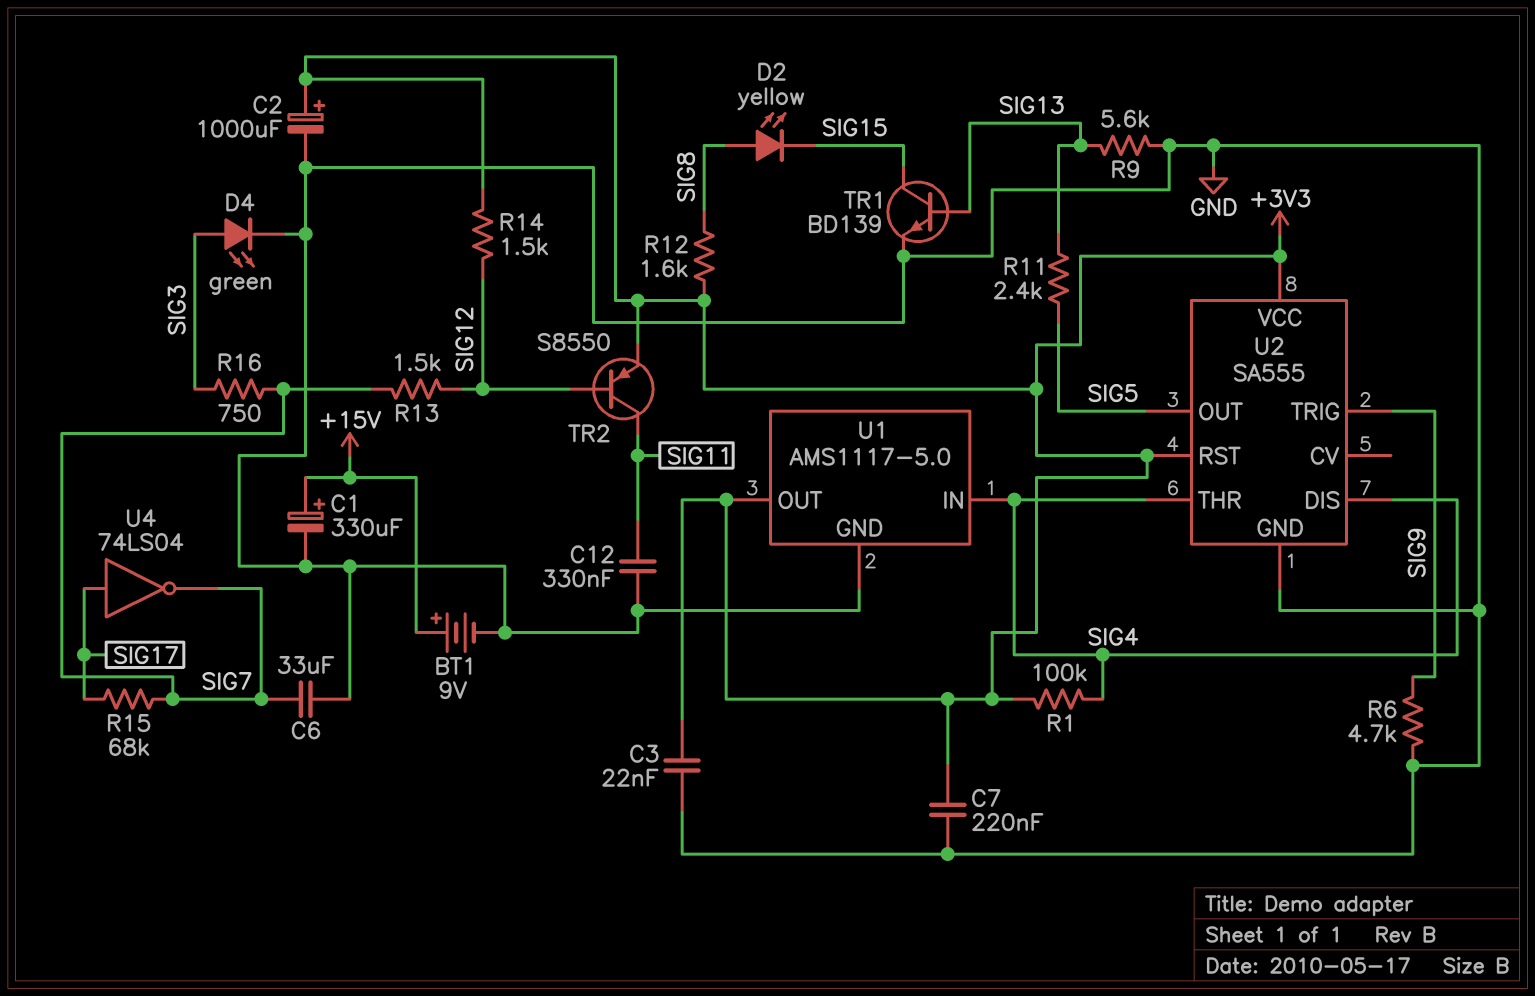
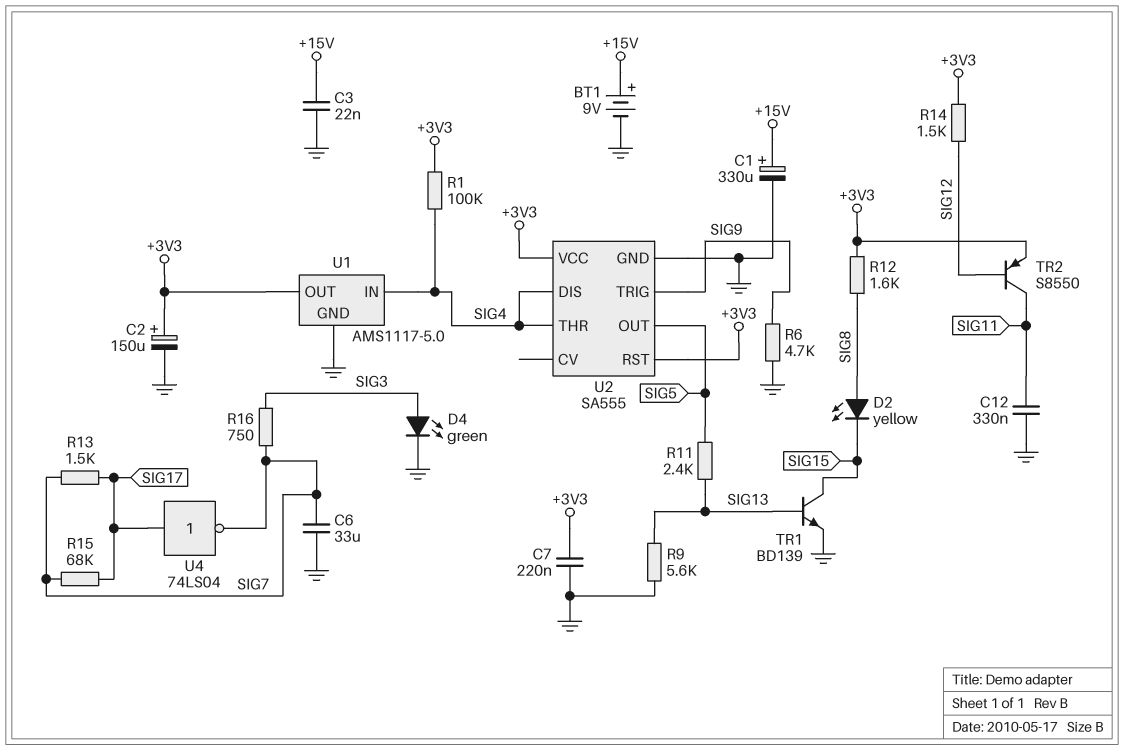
C2: 1000uF (plus +3V3, minus GND) -> 150uF (plus +3V3, minus GND)
C3: 22nF (+3V3, GND) -> 22nF (+15V, GND)
R13: 1.5k (SIG7, SIG12) -> 1.5k (SIG7, SIG17)

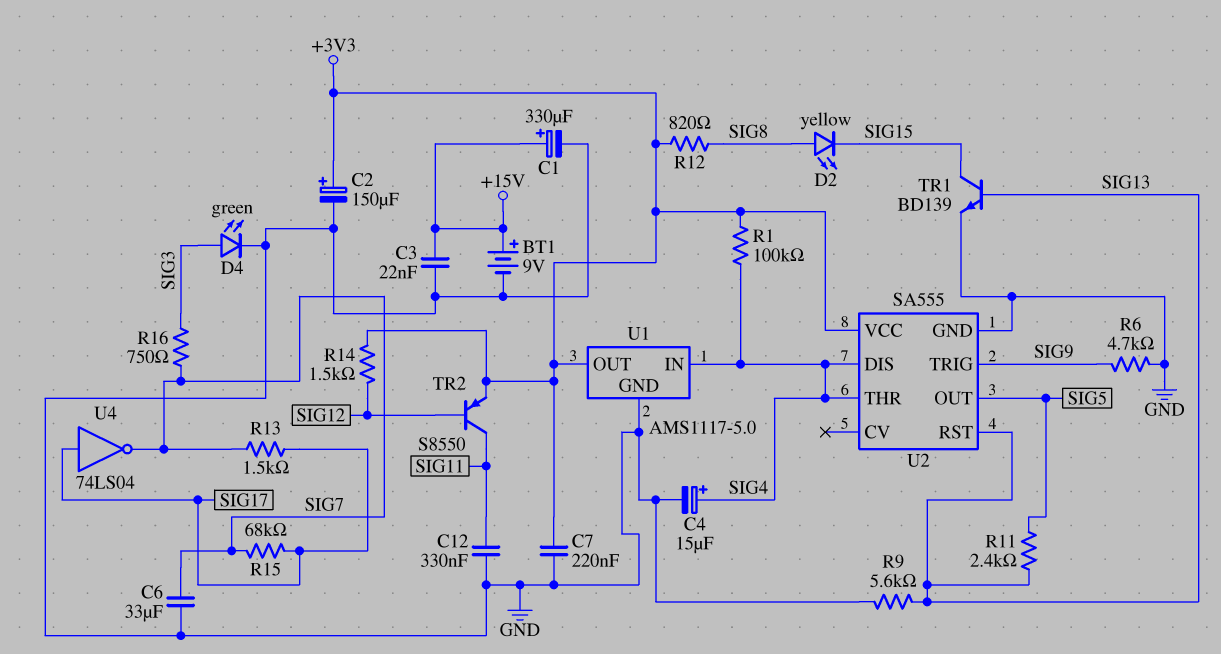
C4: none -> 15uF (plus SIG4, minus GND)
R12: 1.6k (+3V3, SIG8) -> 820 (+3V3, SIG8)
U2 pin RST: +3V3 -> SIG13

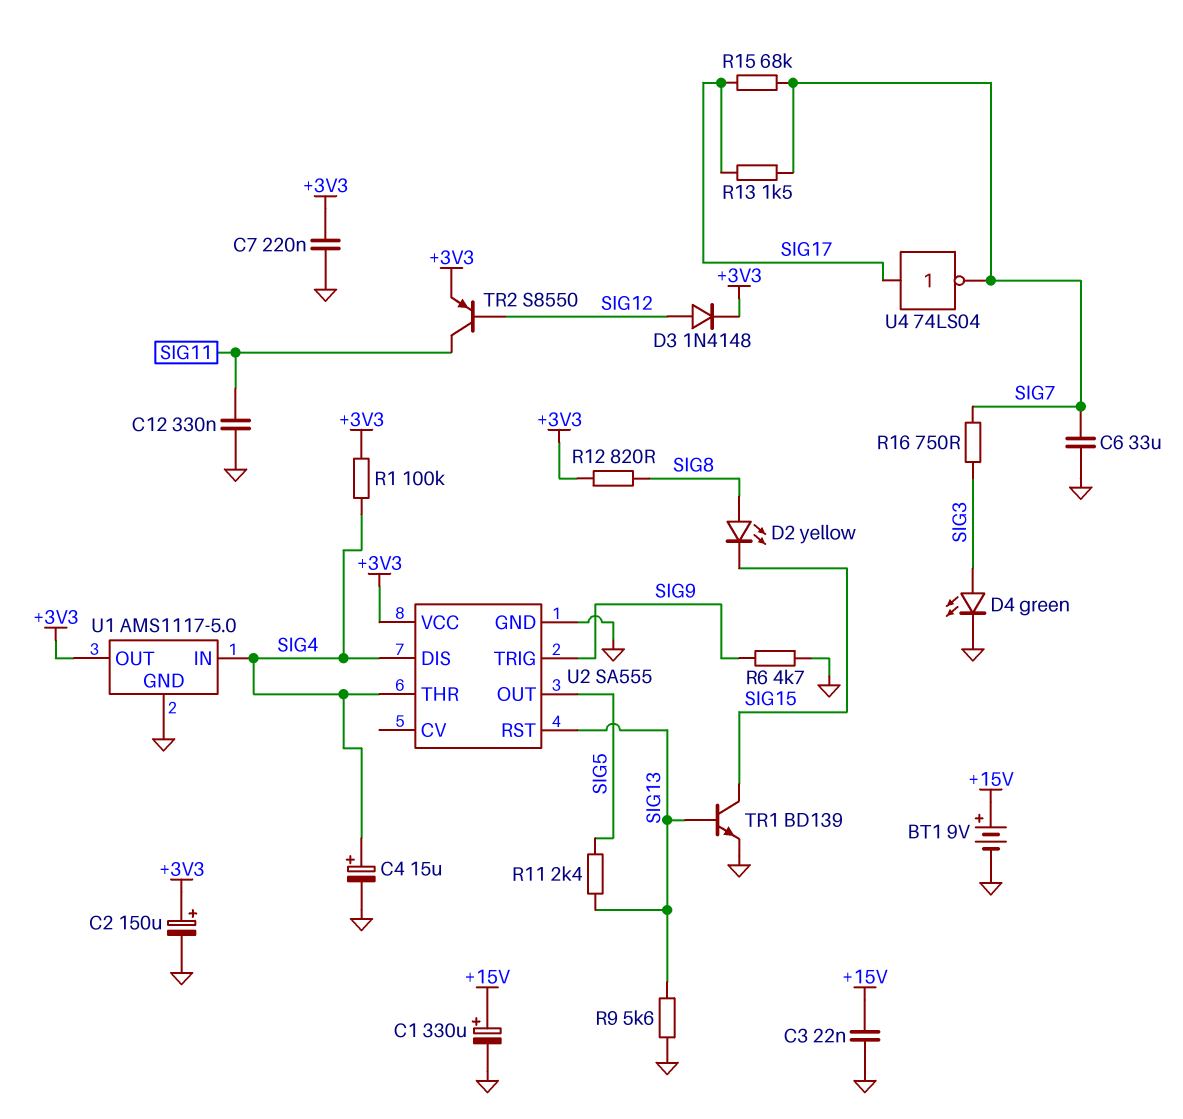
D3: none -> diode 1N4148 (A SIG12, K +3V3)
R14: 1.5k (+3V3, SIG12) -> none

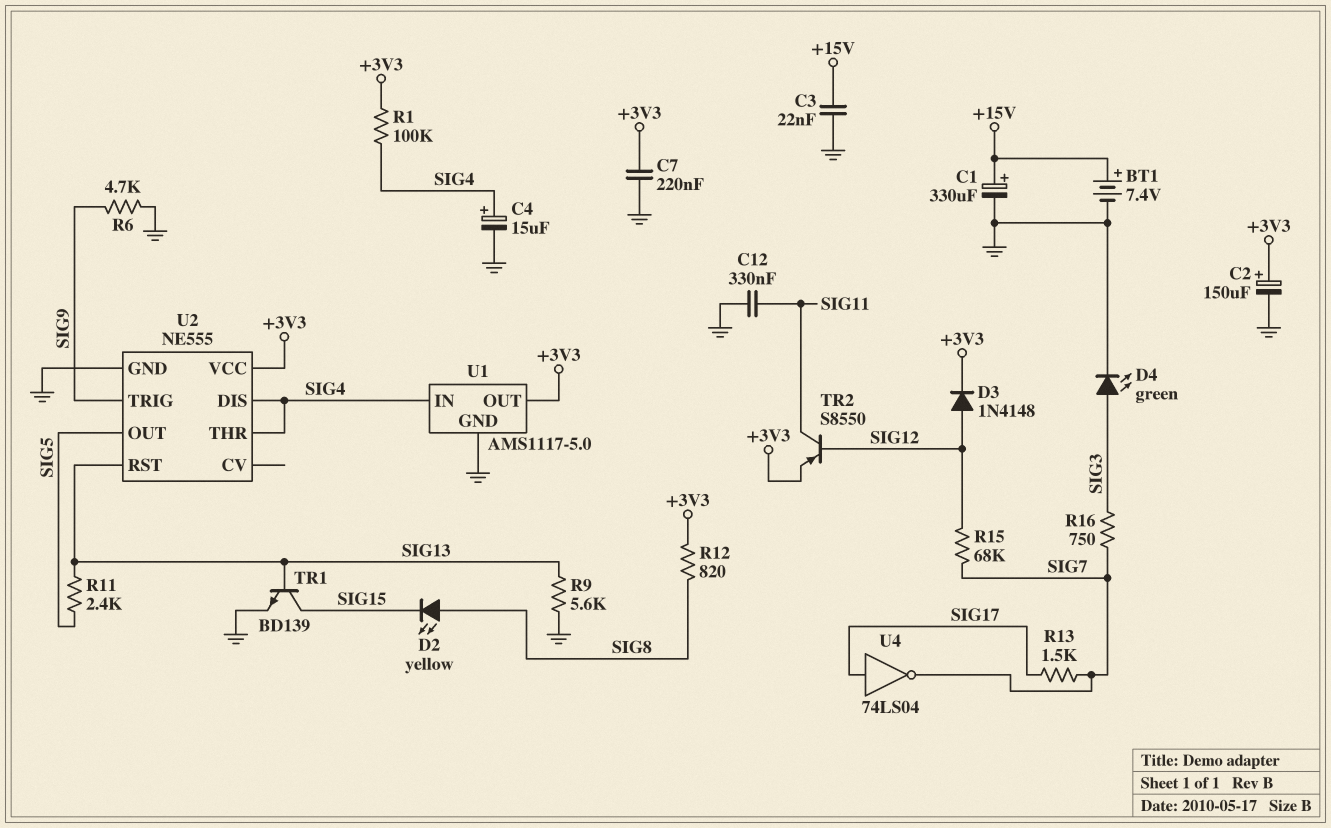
BT1: 9V (plus +15V, minus GND) -> 7.4V (plus +15V, minus GND)
C6: 33uF (GND, SIG7) -> none
R15: 68k (SIG7, SIG17) -> 68k (SIG7, SIG12)
U2: SA555 -> NE555

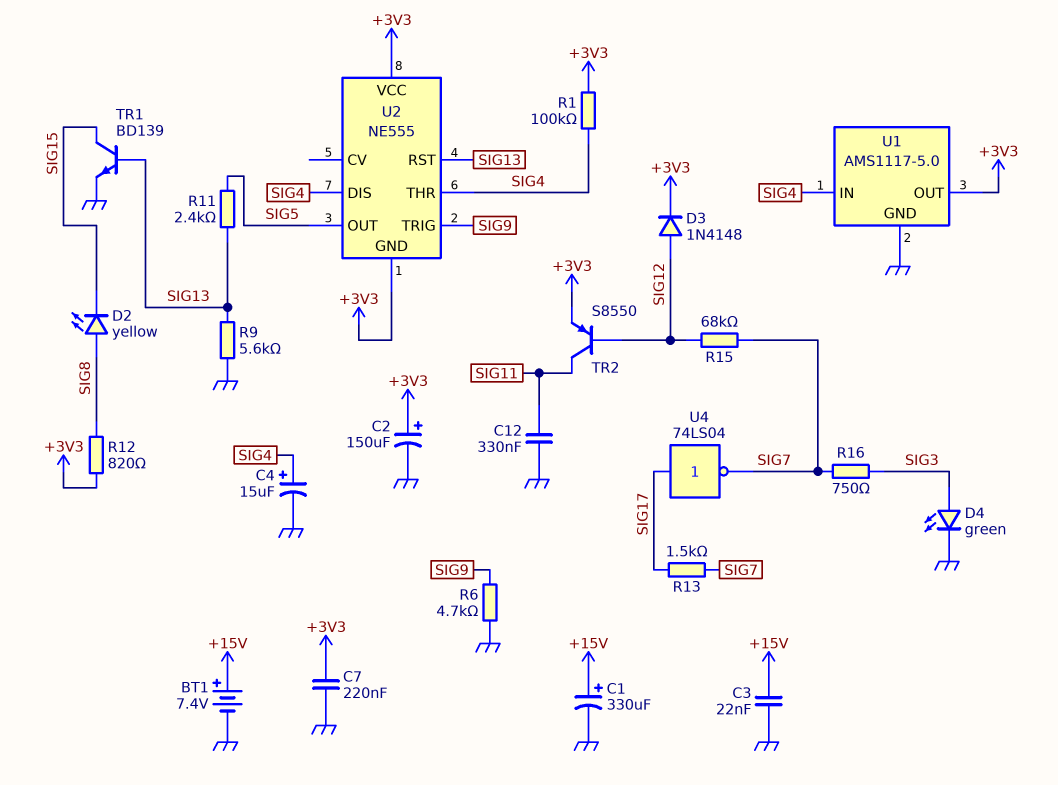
U2 pin GND: GND -> +3V3

